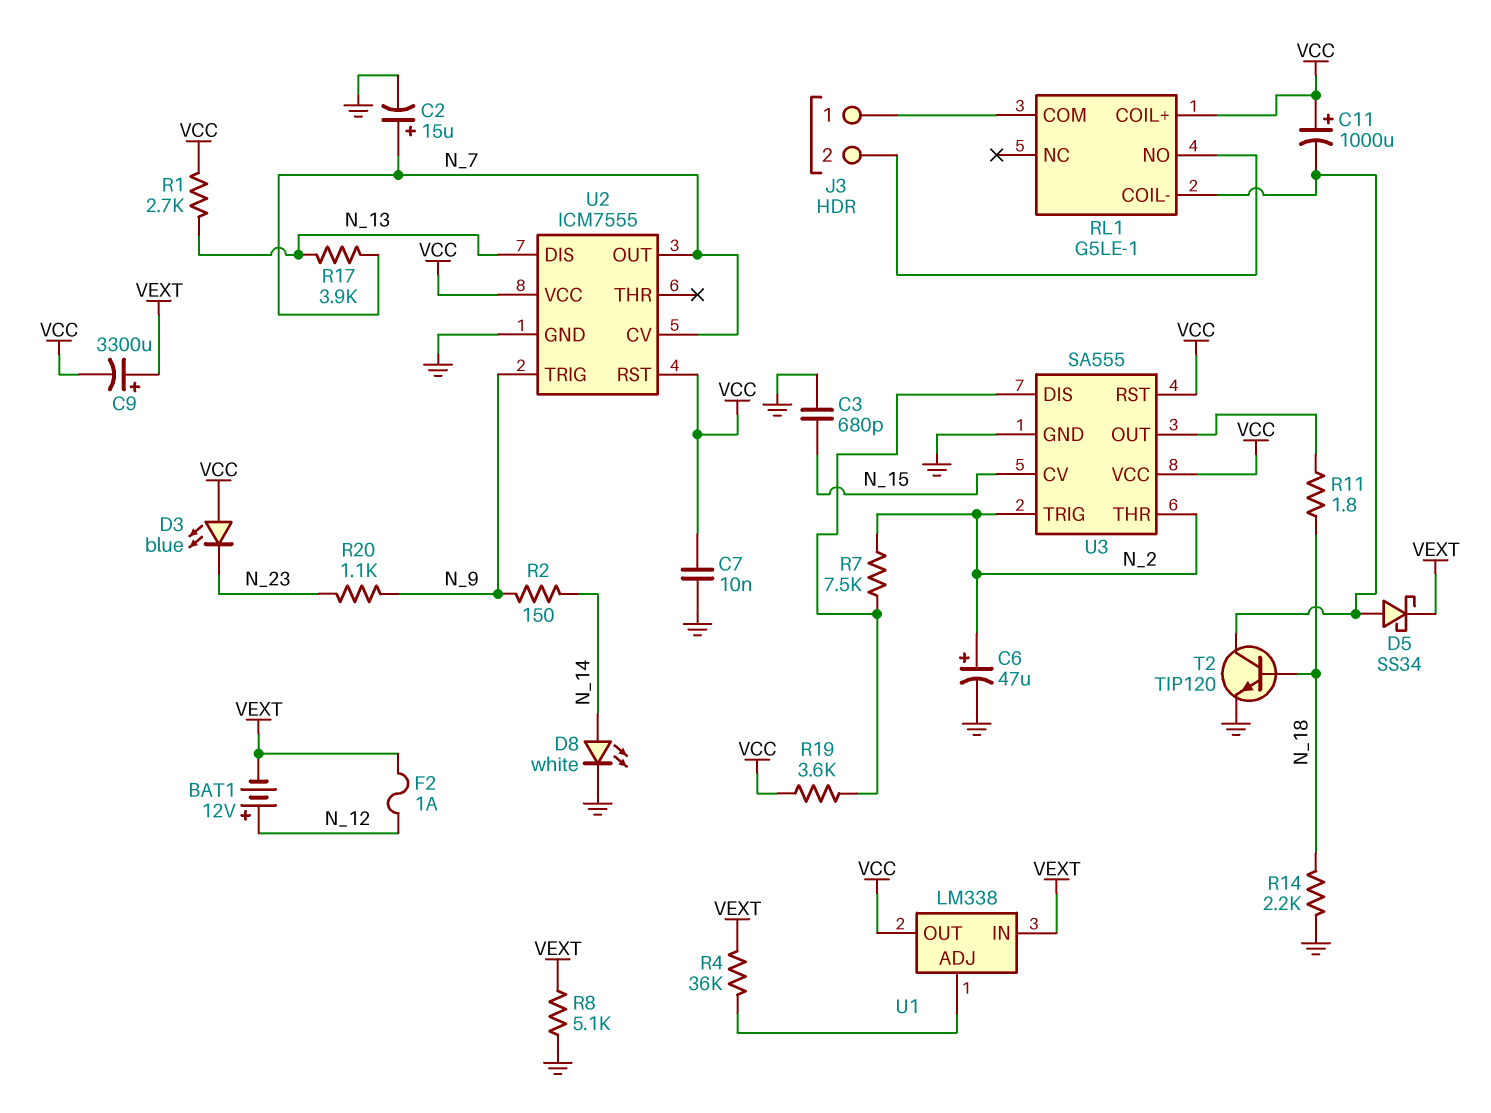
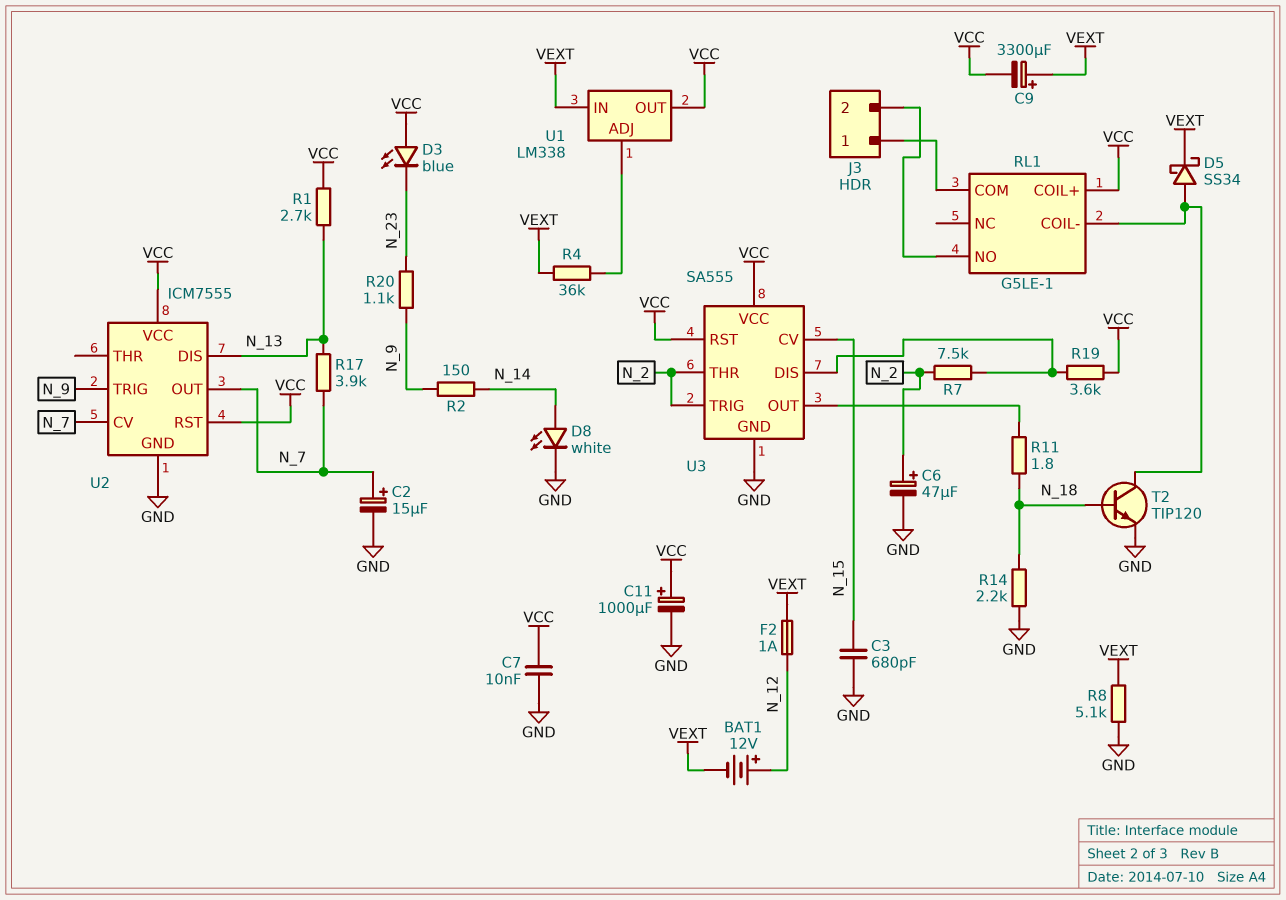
C11: 1000uF (plus VCC, minus RL1/COIL-) -> 1000uF (plus VCC, minus GND)

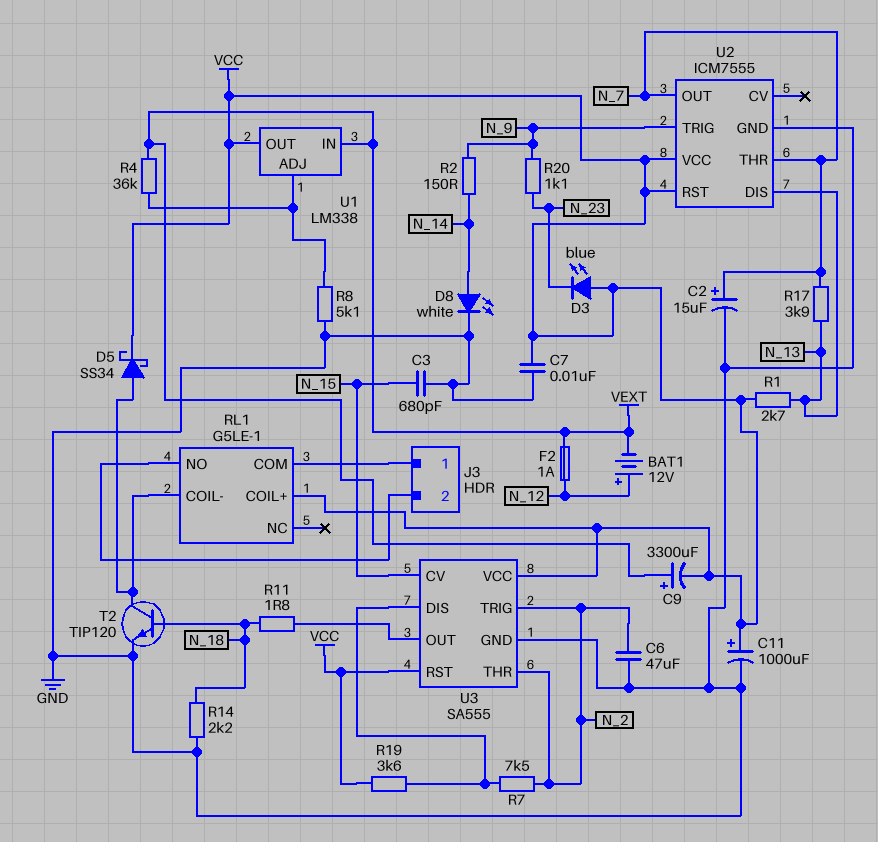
C6: 47uF (plus N_2, minus GND) -> 47uF (GND, N_2)
D5: schottky SS34 (A RL1/COIL-, K VEXT) -> schottky SS34 (A RL1/COIL-, K VCC)
R8: 5.1k (GND, VEXT) -> 5.1k (GND, U1/ADJ)
U2 pin CV: N_7 -> none
U2 pin THR: none -> N_7

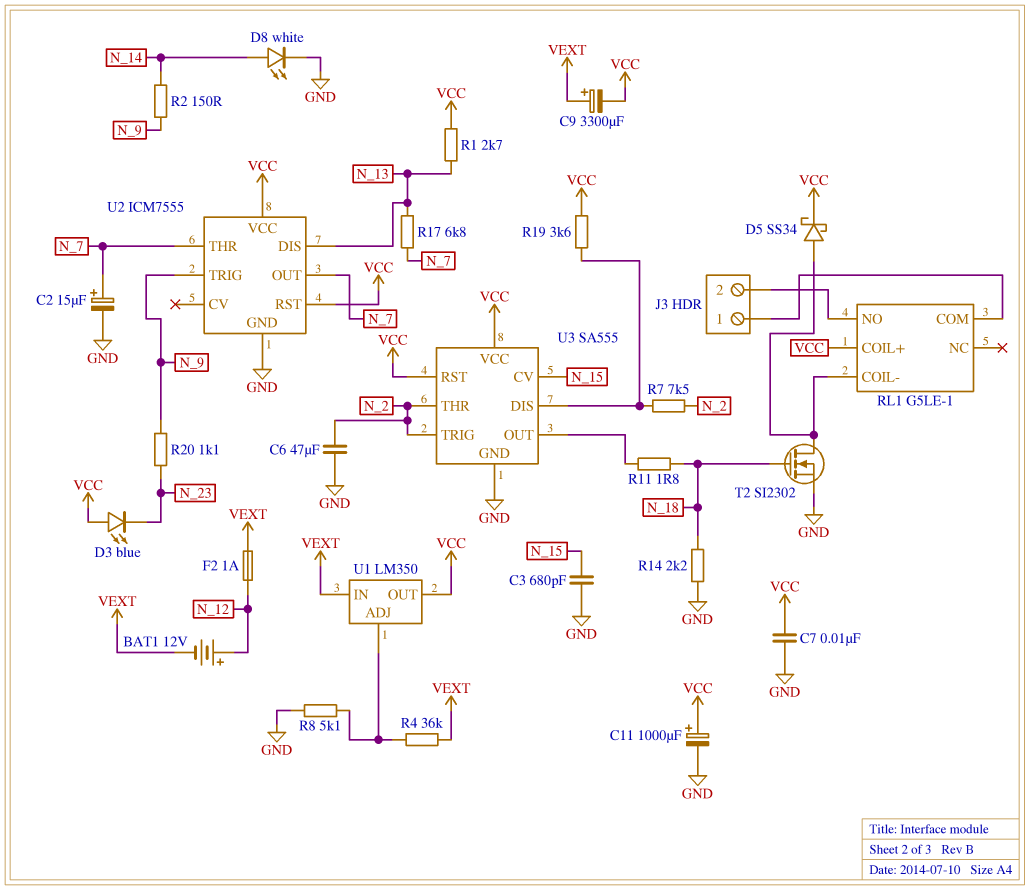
R17: 3.9k (N_7, N_13) -> 6.8k (N_7, N_13)
T2: NPN TIP120 (B N_18, C RL1/COIL-, E GND) -> NMOS SI2302 (G N_18, D RL1/COIL-, S GND)
U1: LM338 -> LM350

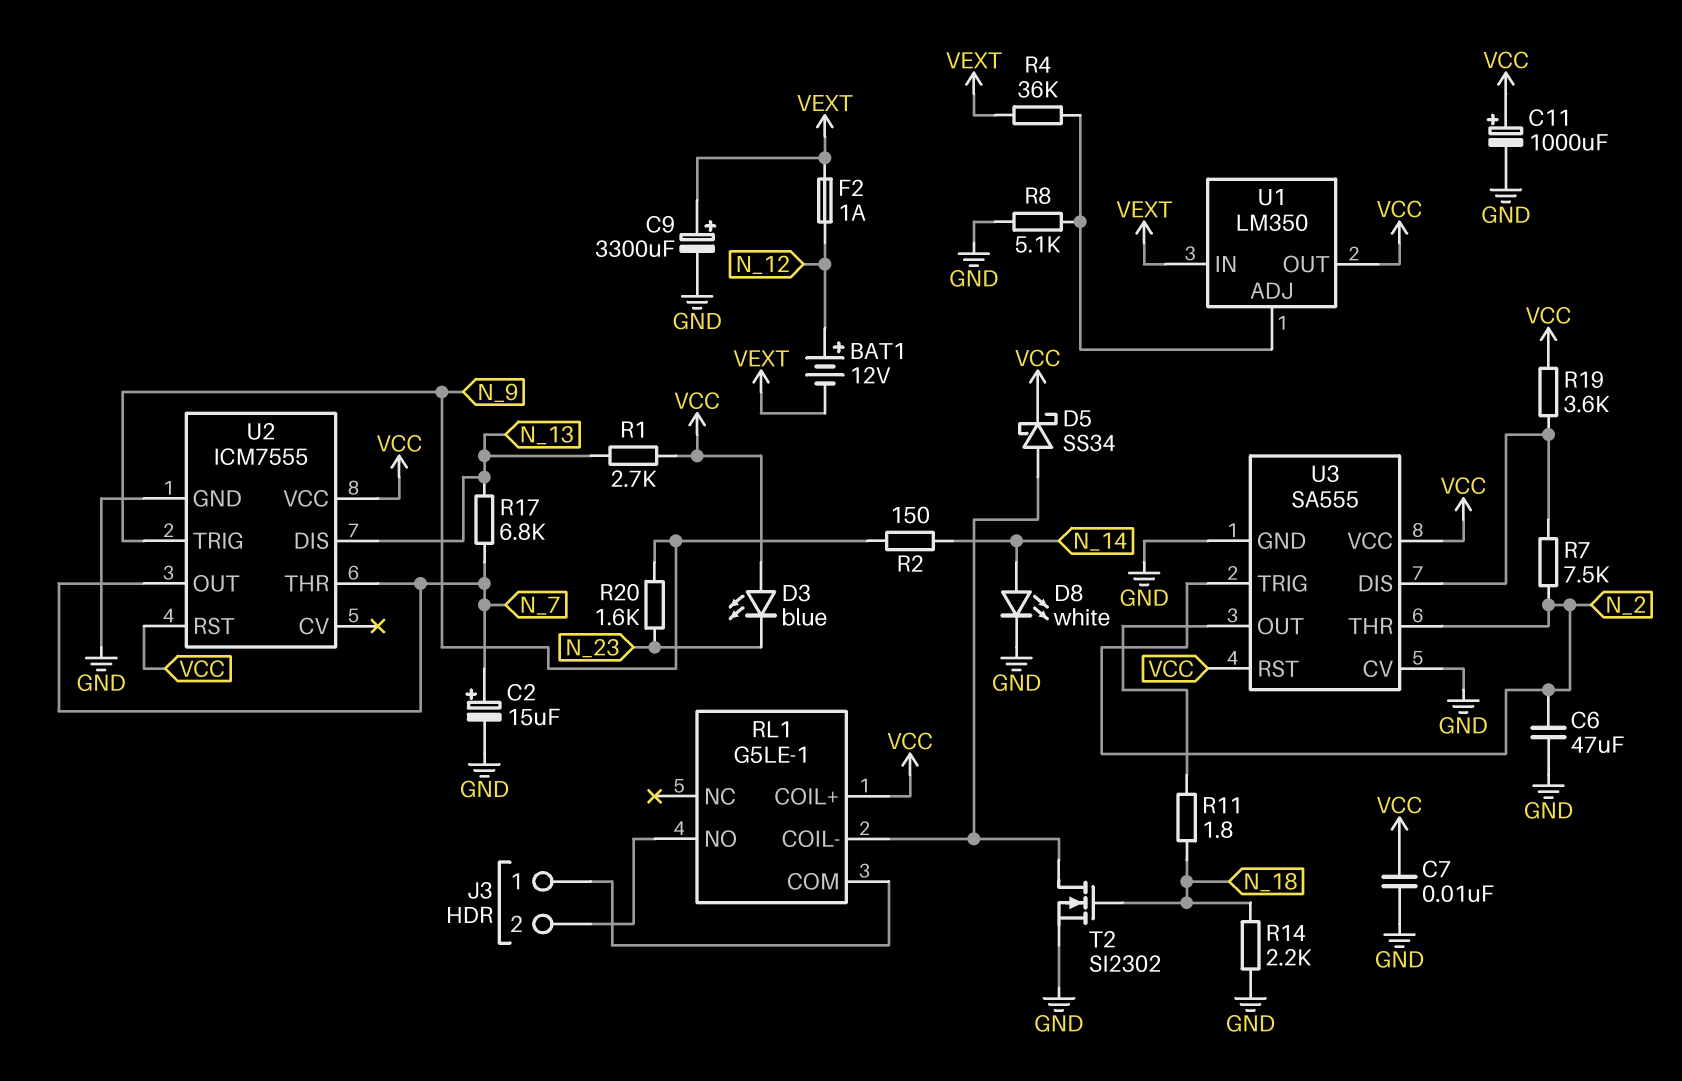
C3: 680pF (GND, N_15) -> none
C9: 3300uF (plus VEXT, minus VCC) -> 3300uF (plus VEXT, minus GND)
R20: 1.1k (N_9, N_23) -> 1.6k (N_9, N_23)
U3 pin CV: N_15 -> GND

